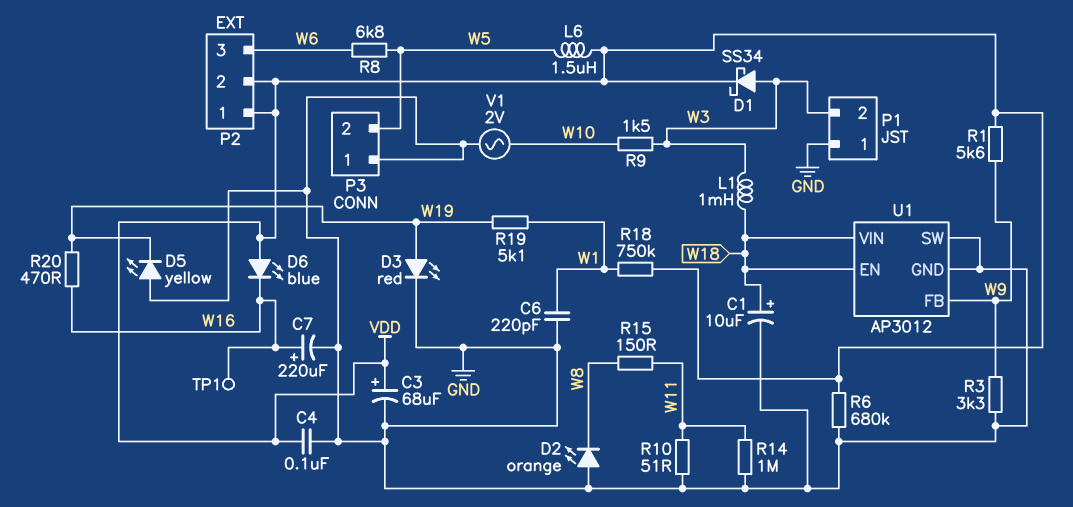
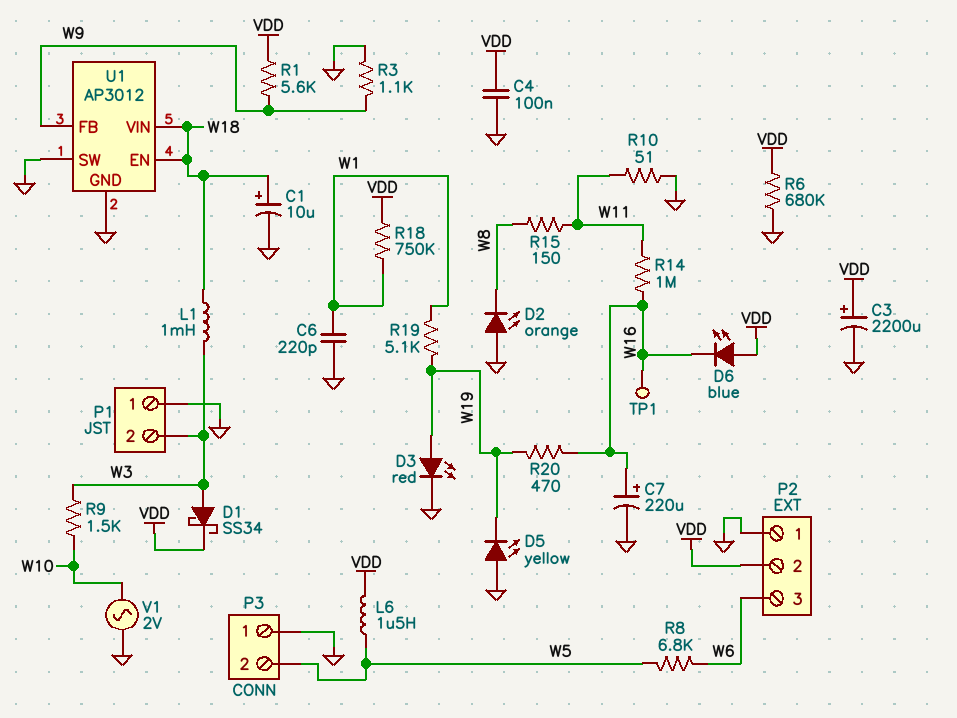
C3: 68uF (plus VDD, minus GND) -> 2200uF (plus VDD, minus GND)
P2 pin 1: VDD -> GND
R3: 3.3k (GND, W9) -> 1.1k (GND, W9)
R14: 1M (GND, W11) -> 1M (W11, W16)

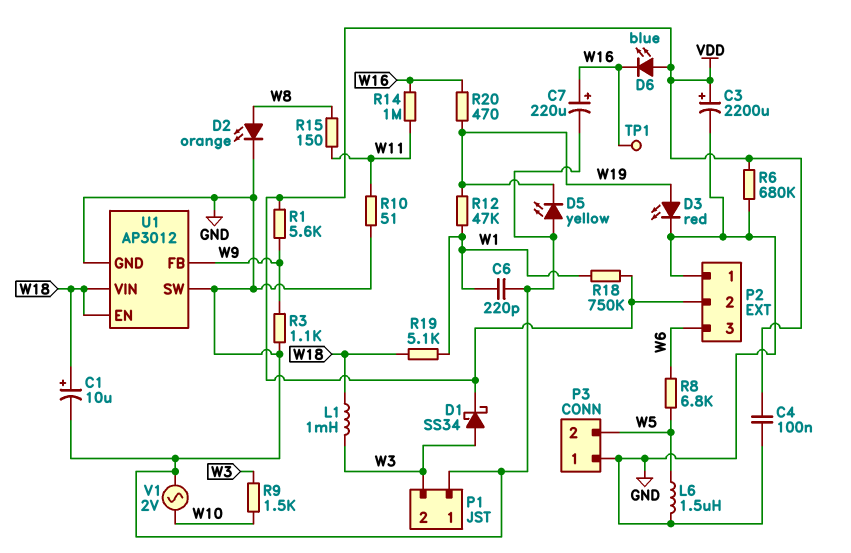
D2: LED orange (A GND, K W8) -> LED orange (A W8, K GND)
L6: 1.5uH (VDD, W5) -> 1.5uH (GND, W5)
R12: none -> 47k (W1, W19)
R19: 5.1k (W1, W19) -> 5.1k (W1, W18)

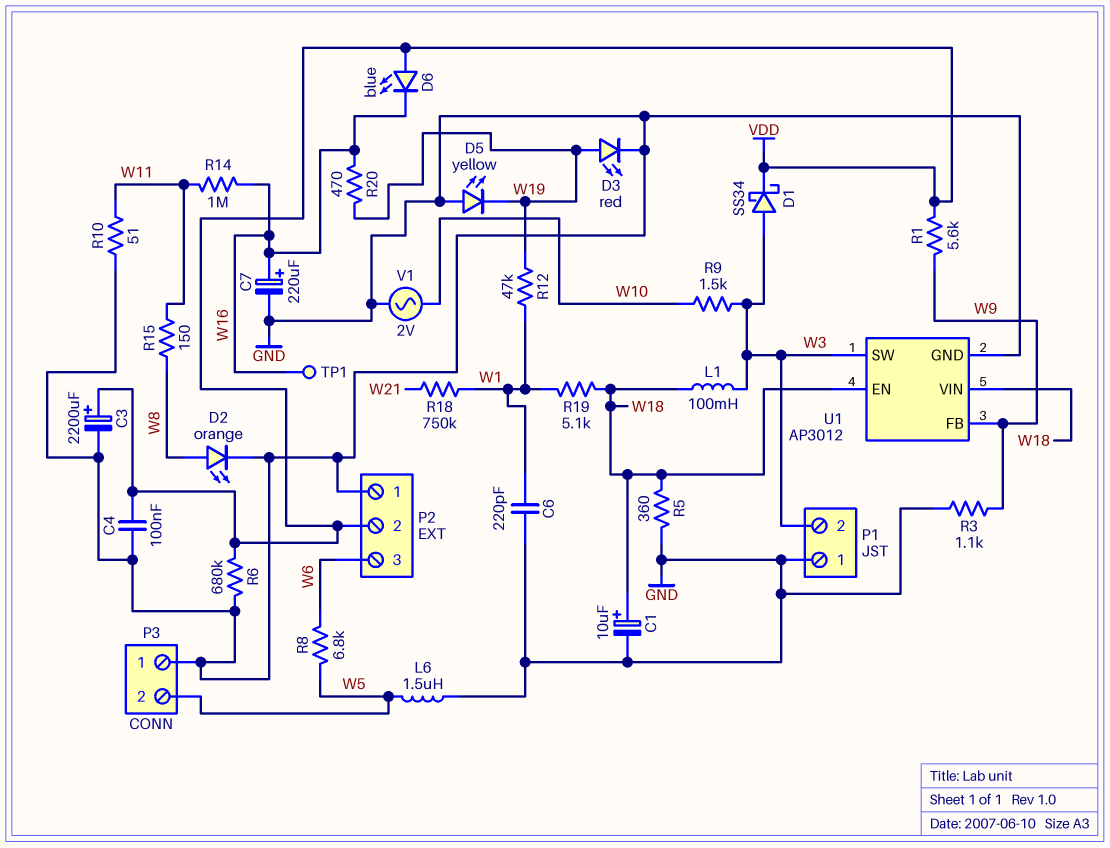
L1: 1mH (W3, W18) -> 100mH (W3, W18)
R5: none -> 360 (GND, W18)
R18: 750k (VDD, W1) -> 750k (W1, W21)
U1 pin SW: GND -> W3

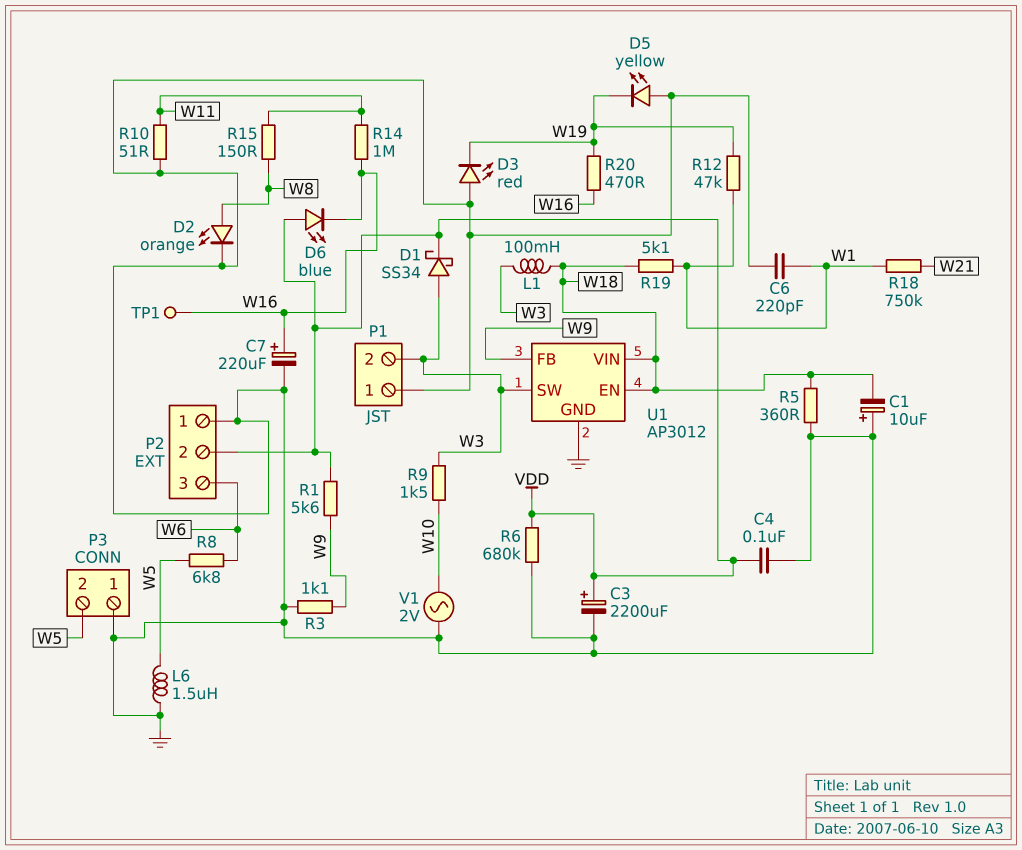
C1: 10uF (plus W18, minus GND) -> 10uF (plus GND, minus W18)
D3: LED red (A W19, K GND) -> LED red (A GND, K W19)

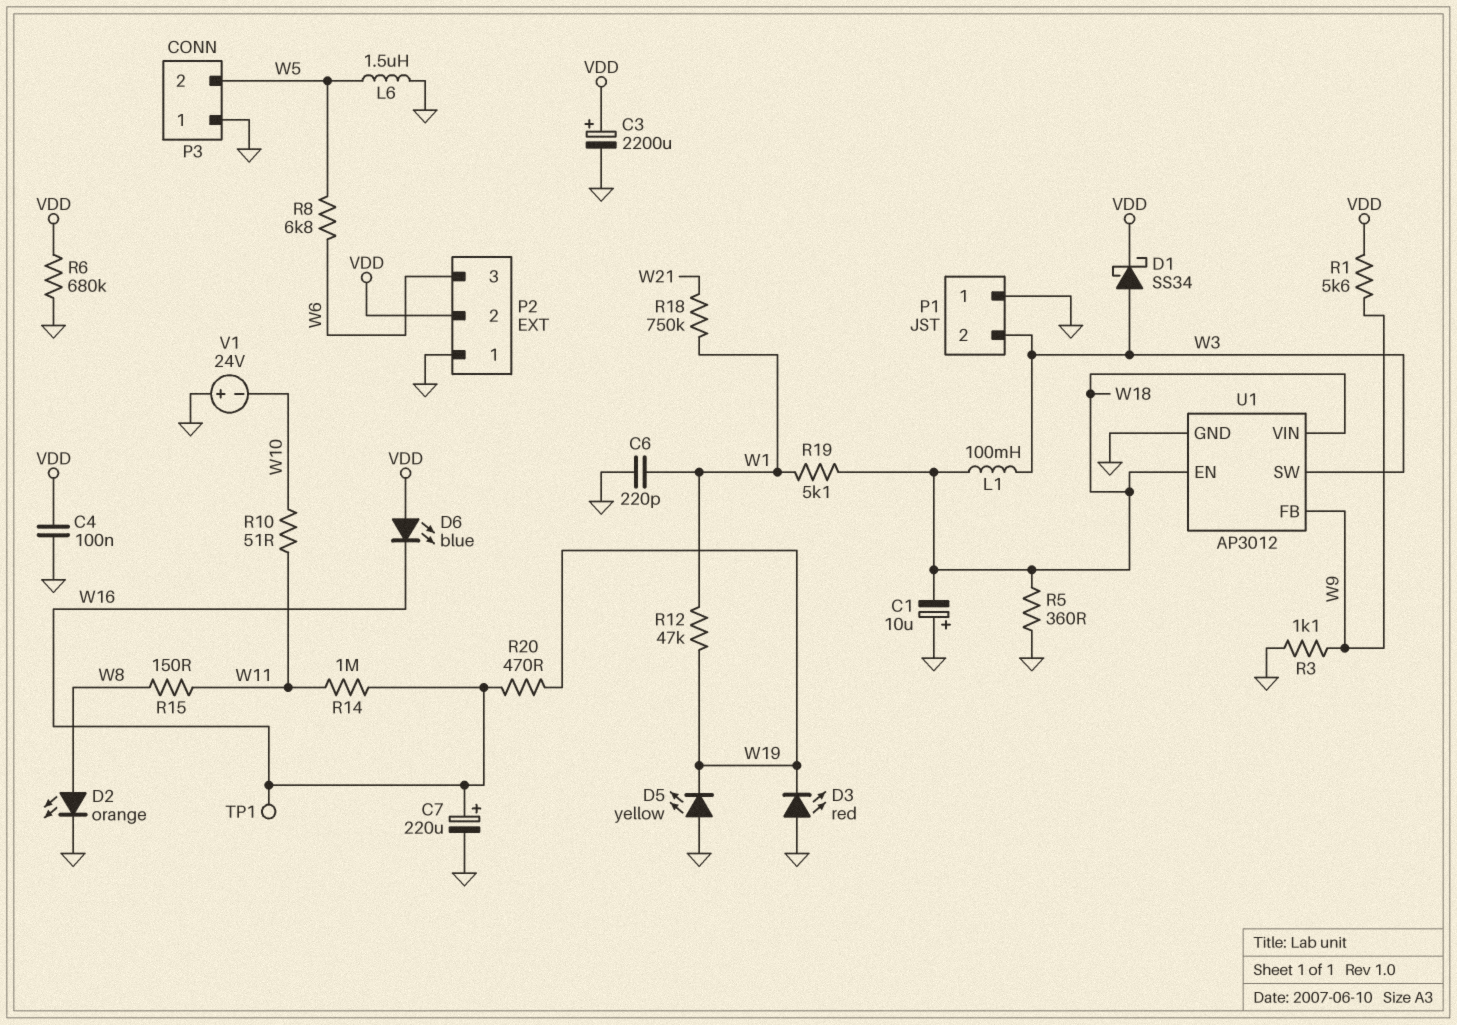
R9: 1.5k (W3, W10) -> none
R10: 51 (GND, W11) -> 51 (W10, W11)
V1: AC 2V (GND, W10) -> 24V (plus GND, minus W10)

